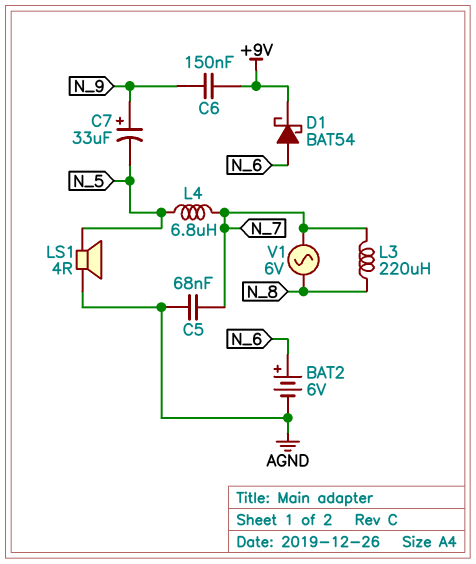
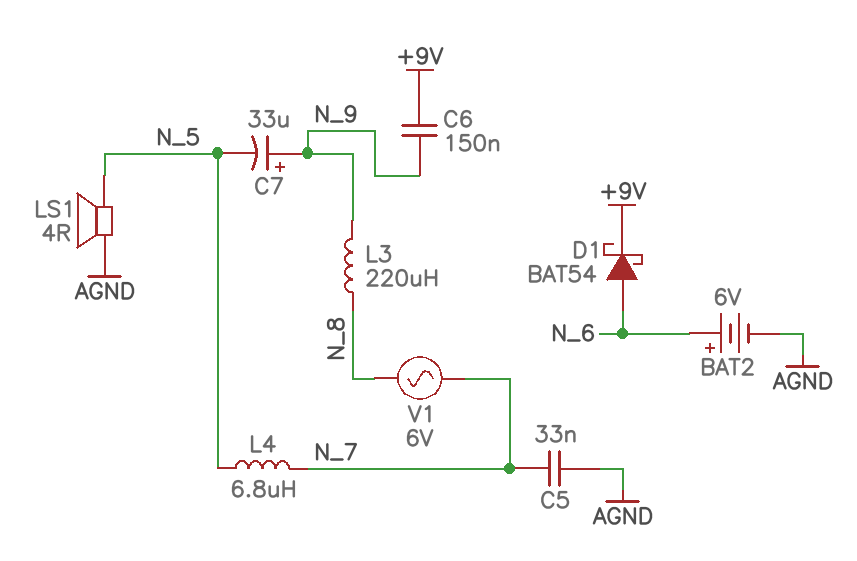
C5: 68nF (AGND, N_7) -> 33nF (AGND, N_7)
L3: 220uH (N_7, N_8) -> 220uH (N_8, N_9)

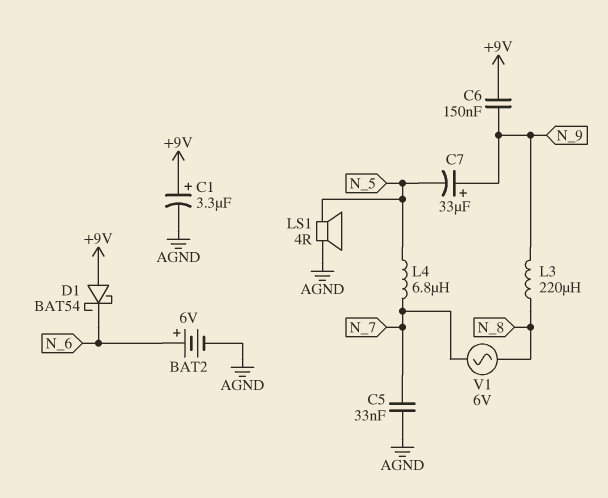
C1: none -> 3.3uF (plus +9V, minus AGND)
D1: schottky BAT54 (A N_6, K +9V) -> schottky BAT54 (A +9V, K N_6)

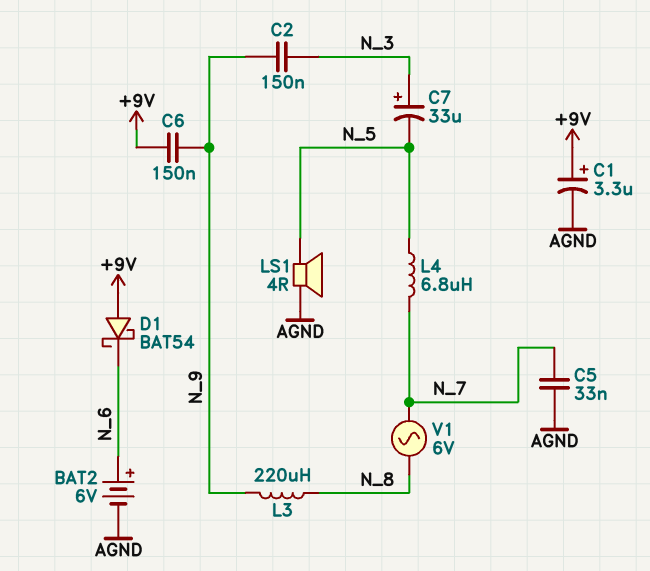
C2: none -> 150nF (N_3, N_9)
C7: 33uF (plus N_9, minus N_5) -> 33uF (plus N_3, minus N_5)

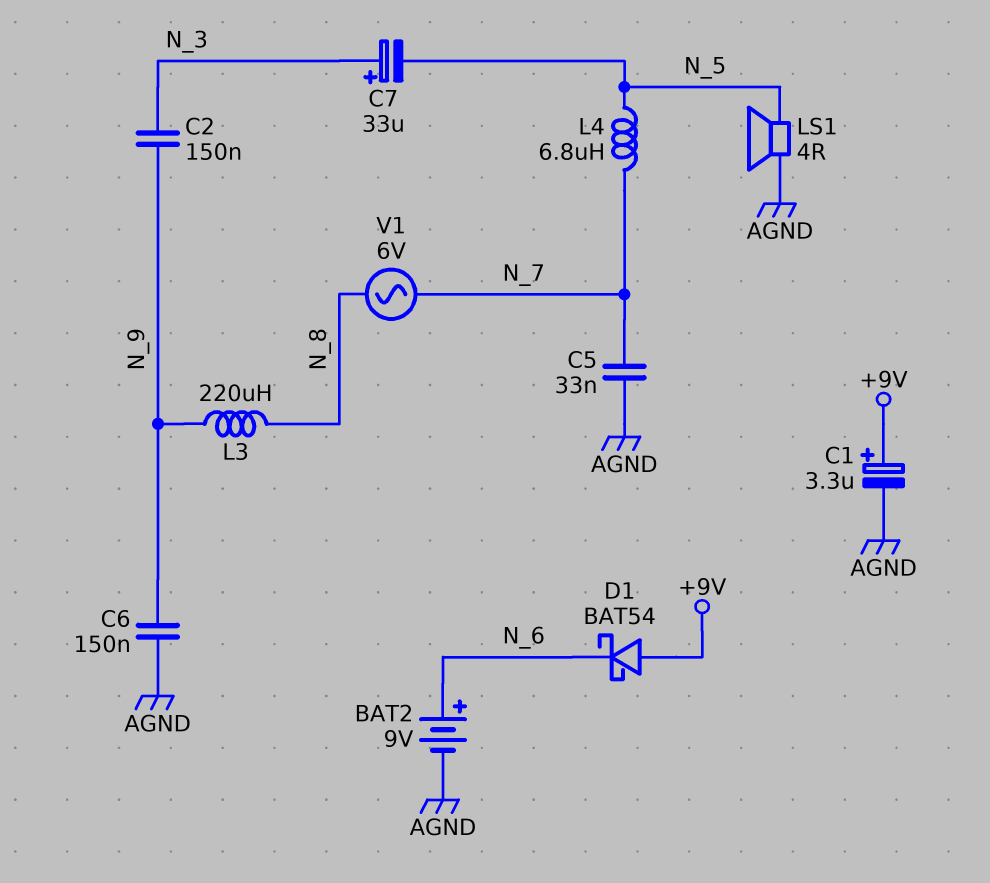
BAT2: 6V (plus N_6, minus AGND) -> 9V (plus N_6, minus AGND)
C6: 150nF (+9V, N_9) -> 150nF (AGND, N_9)

